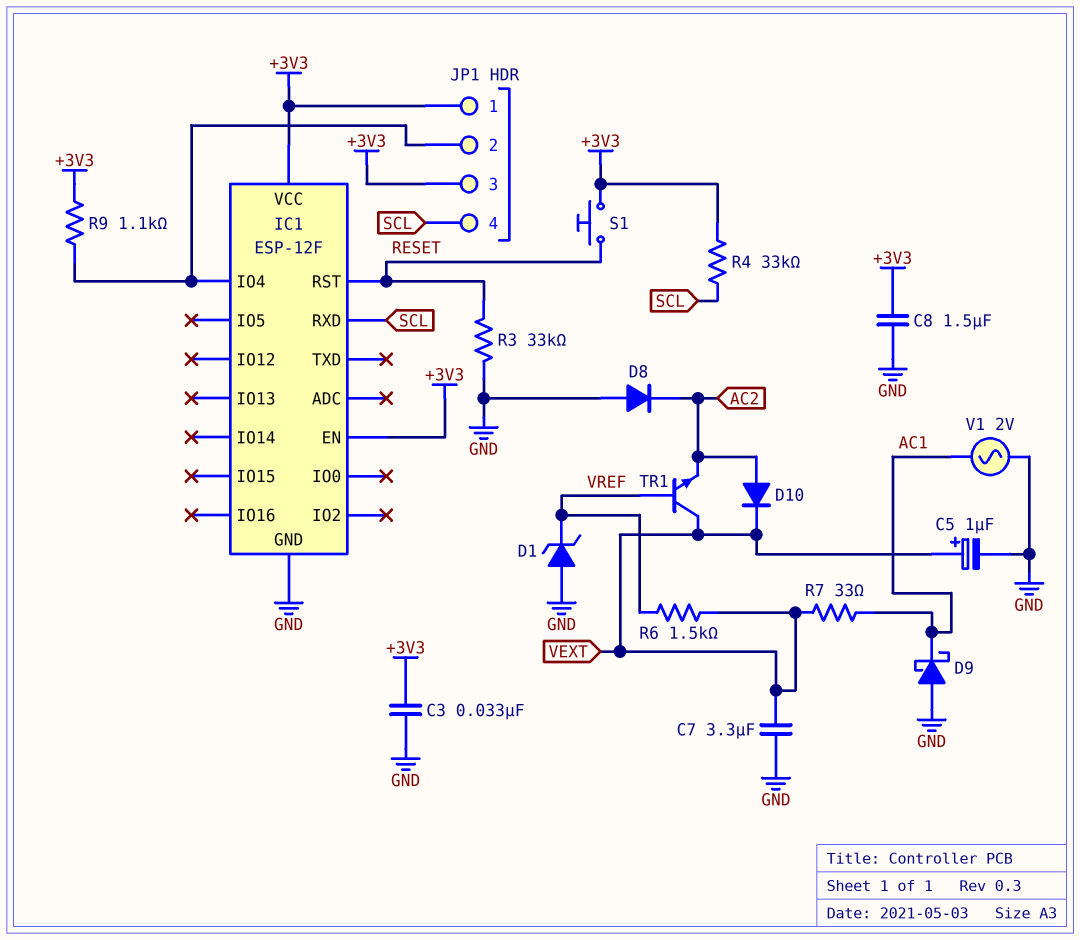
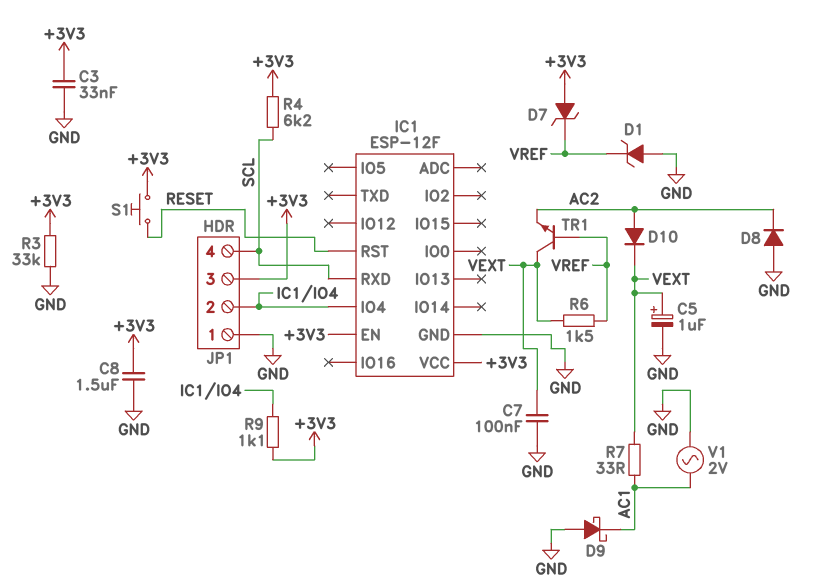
C7: 3.3uF (GND, VEXT) -> 100nF (GND, VEXT)
D7: none -> zener (A +3V3, K VREF)
JP1 pin 1: +3V3 -> GND
R3: 33k (GND, RESET) -> 33k (+3V3, GND)
R4: 33k (+3V3, SCL) -> 6.2k (+3V3, SCL)

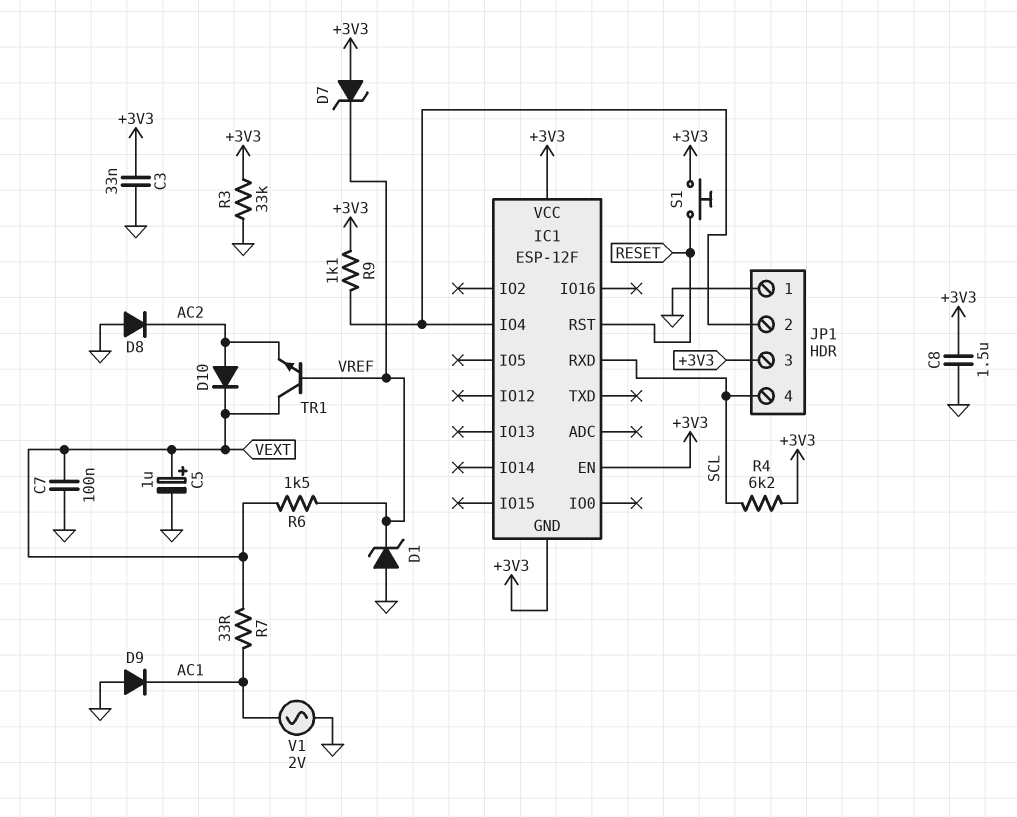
D9: schottky (A GND, K AC1) -> diode (A GND, K AC1)
IC1 pin GND: GND -> +3V3

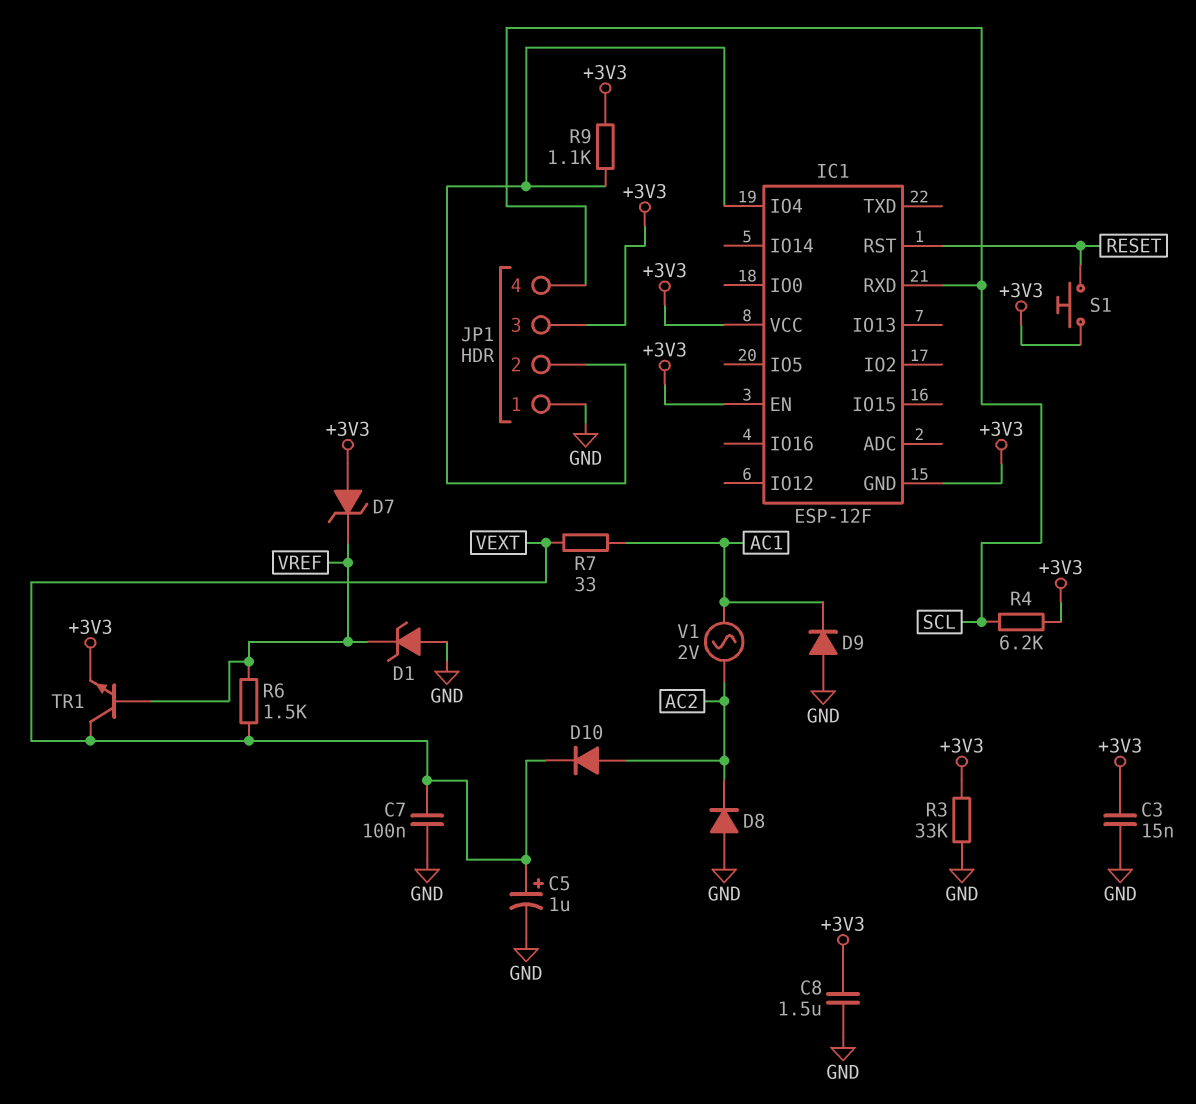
C3: 33nF (+3V3, GND) -> 15nF (+3V3, GND)
TR1: NPN (B VREF, C VEXT, E AC2) -> NPN (B VREF, C VEXT, E +3V3)
V1: AC 2V (AC1, GND) -> AC 2V (AC1, AC2)

